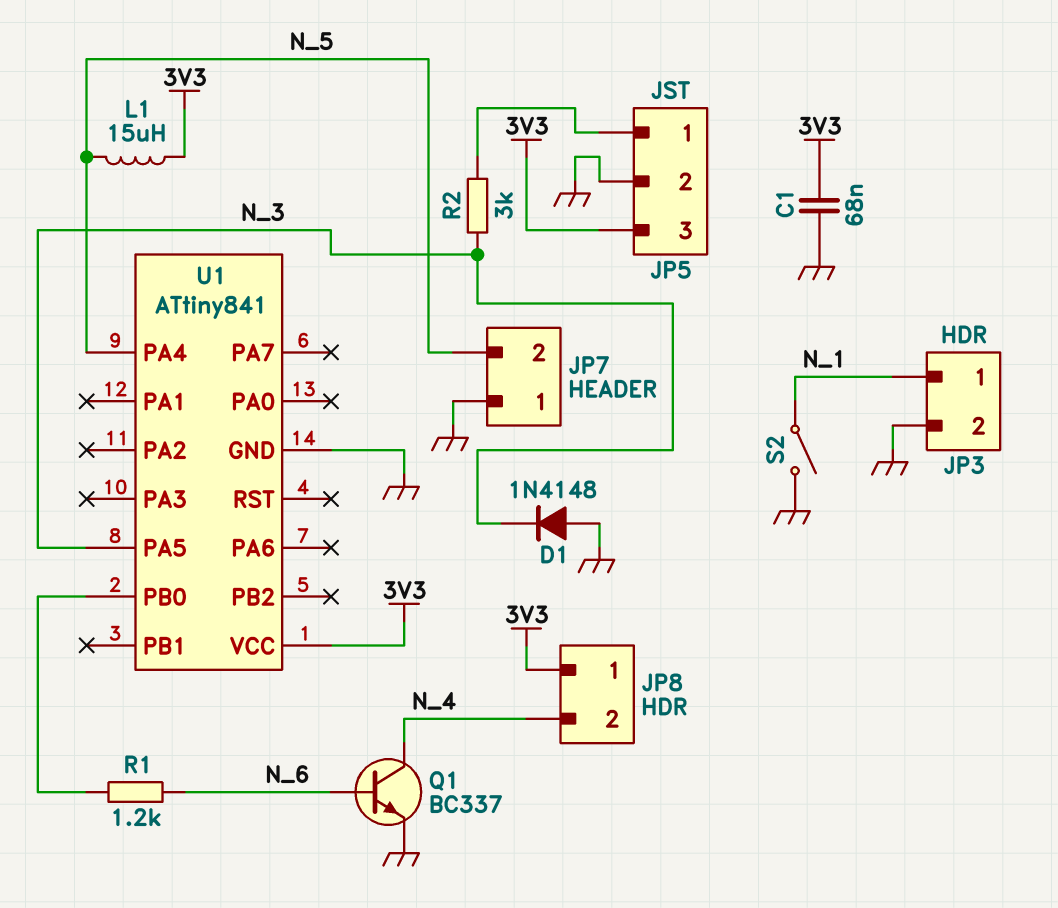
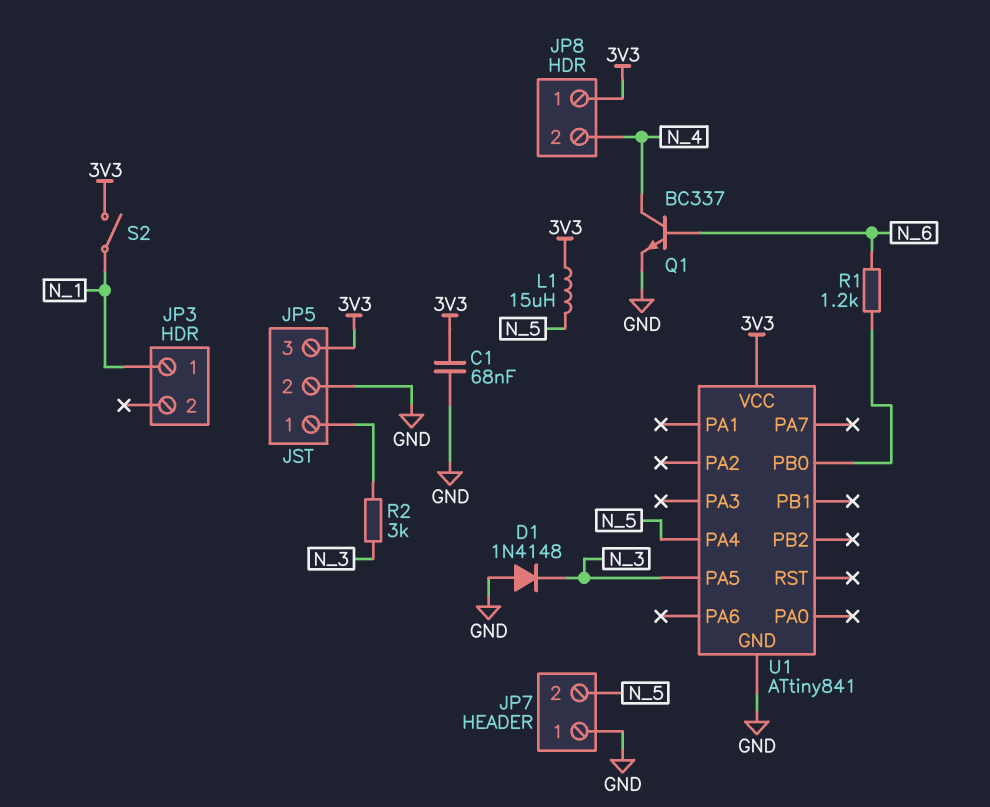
JP3 pin 2: GND -> none
S2: switch (GND, N_1) -> switch (3V3, N_1)

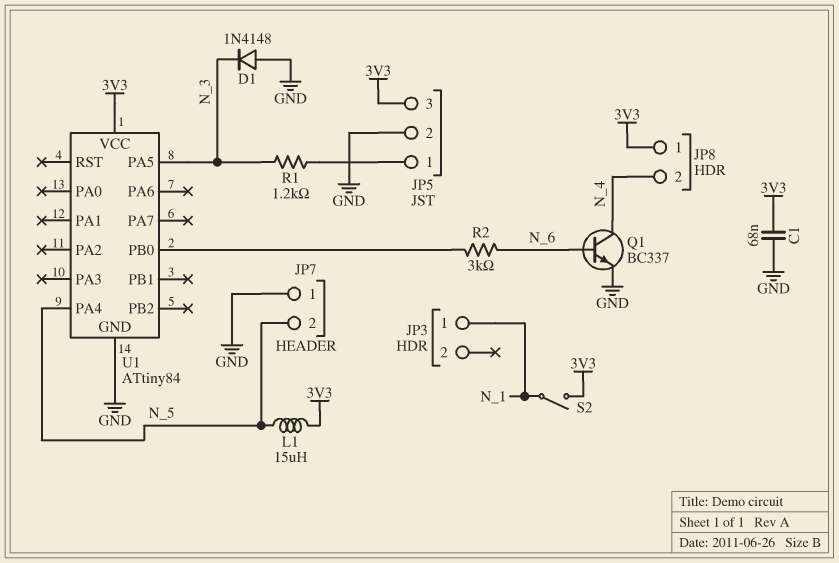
R1: 1.2k (N_6, U1/PB0) -> 1.2k (JP5/1, N_3)
R2: 3k (JP5/1, N_3) -> 3k (N_6, U1/PB0)
U1: ATtiny841 -> ATtiny84

